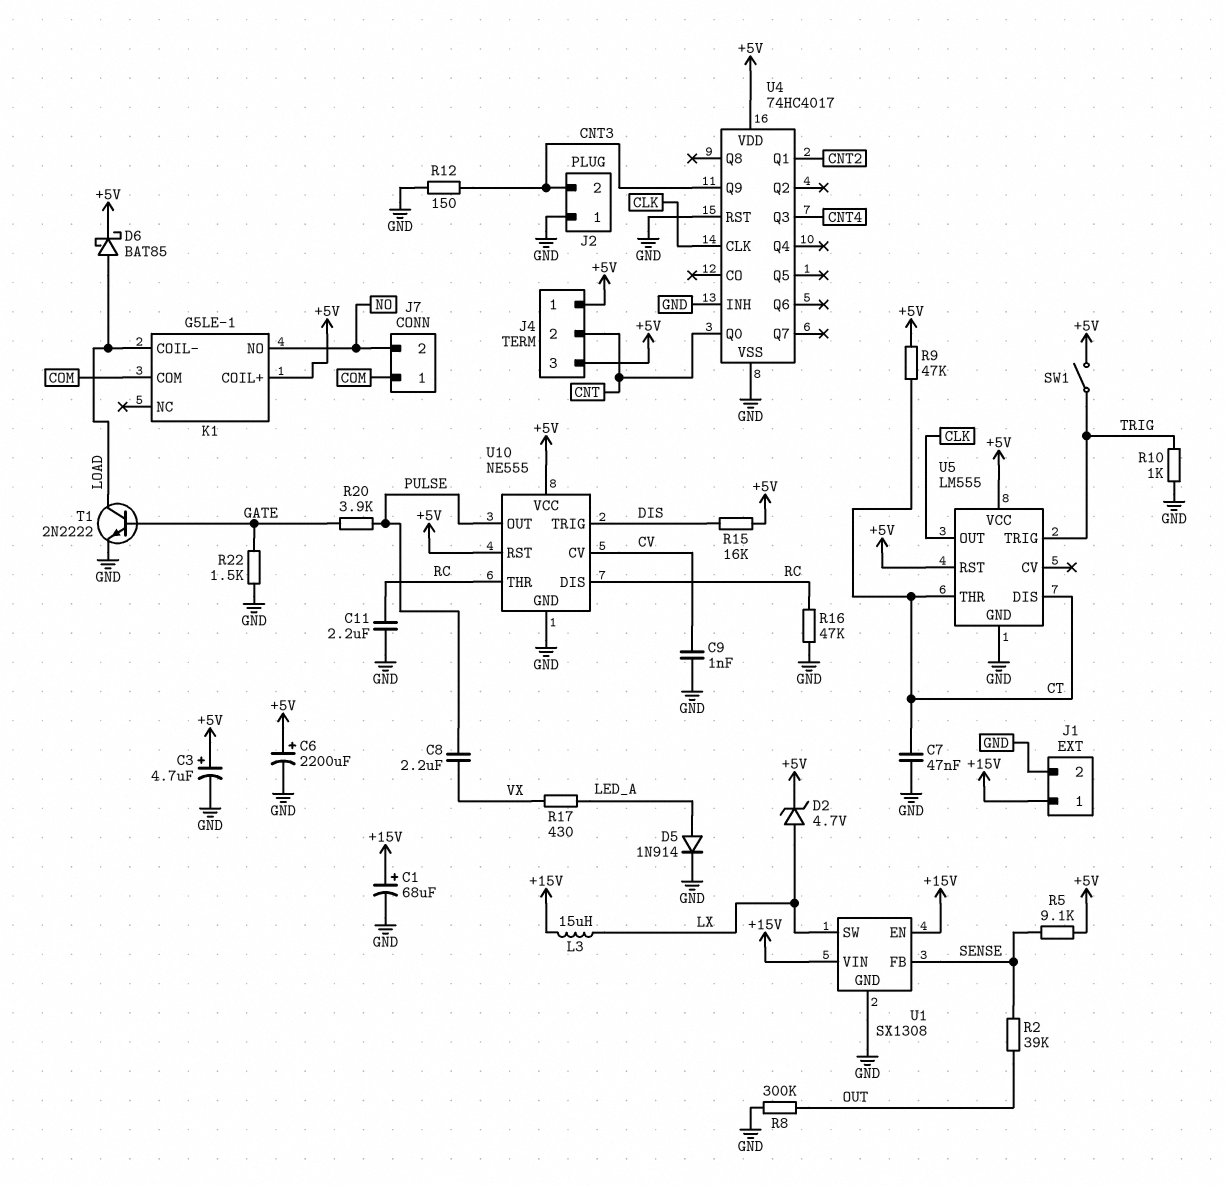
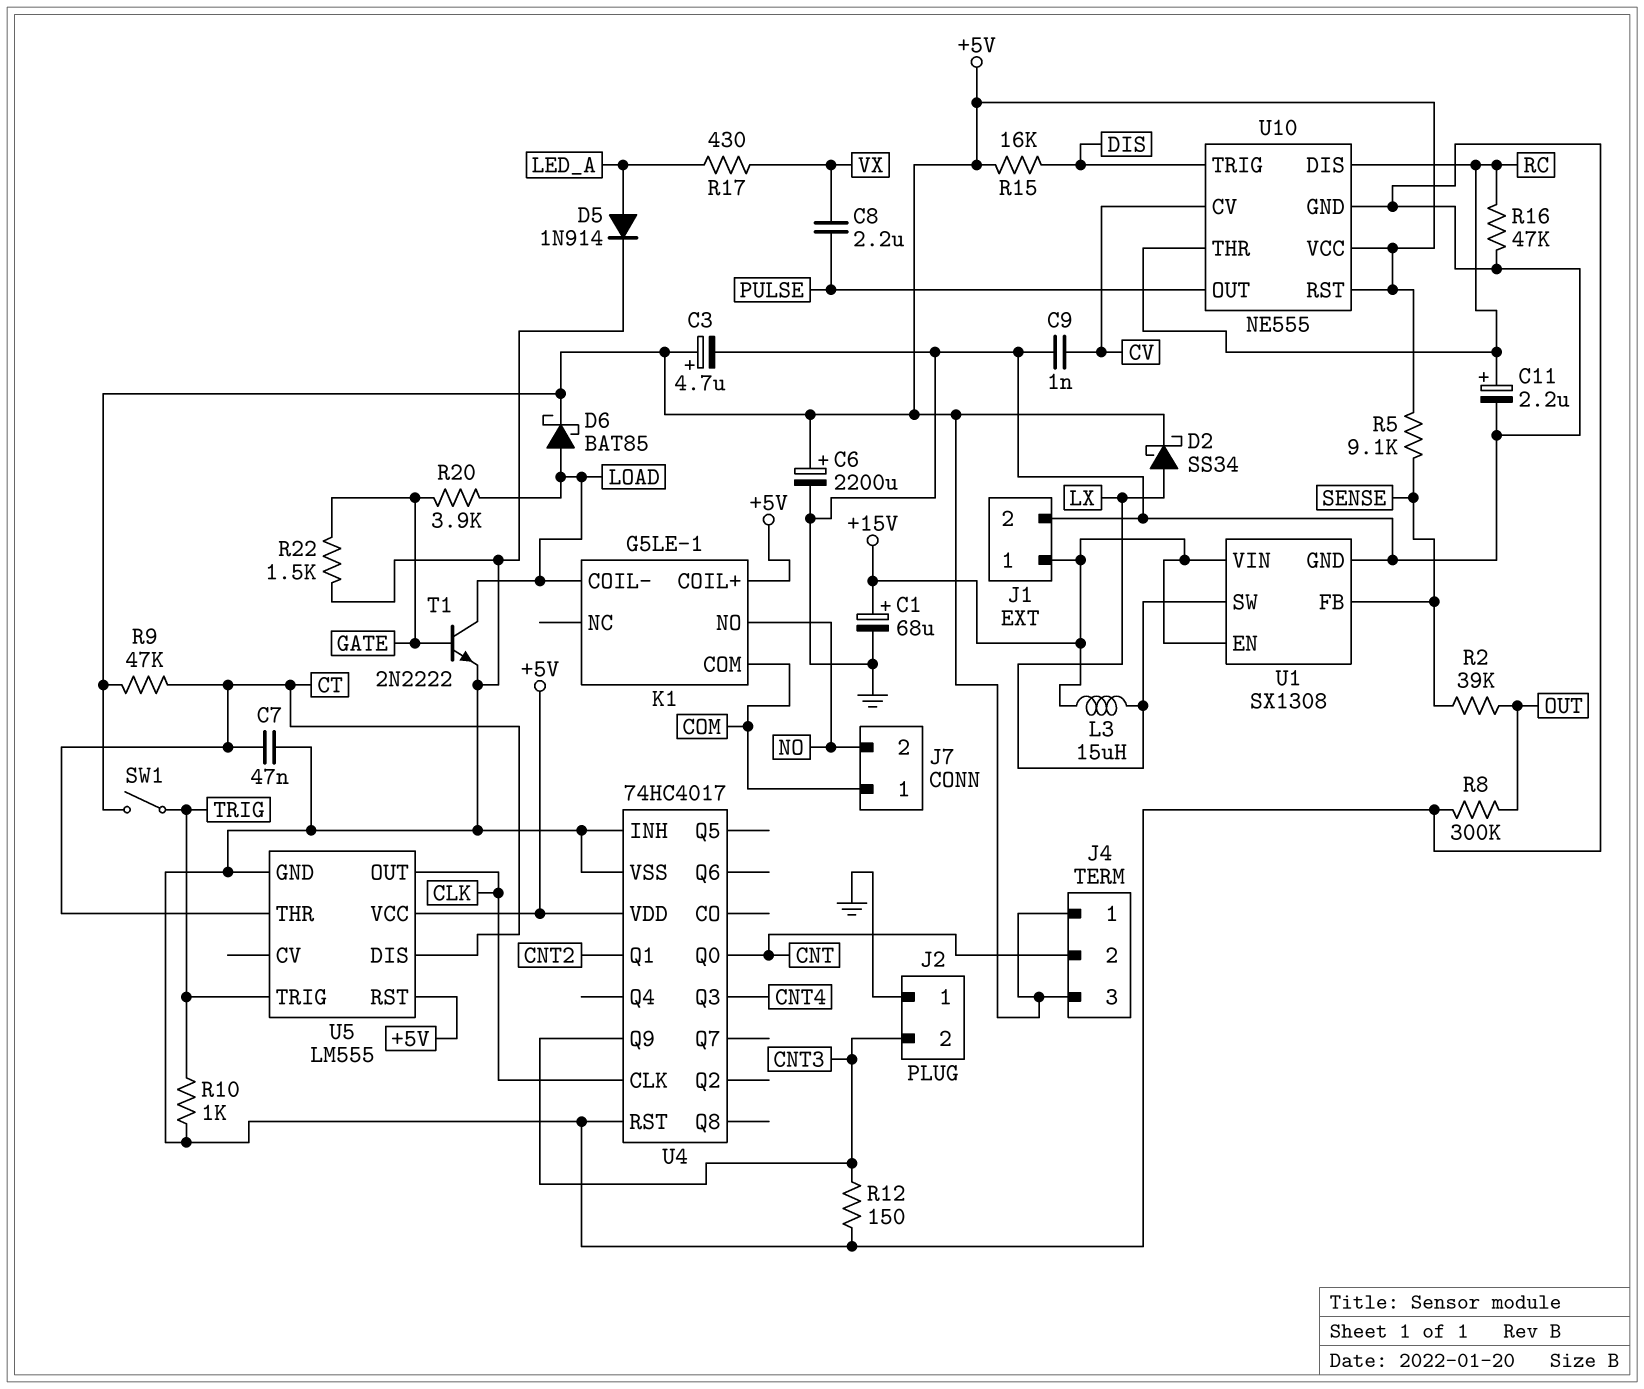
C11: 2.2uF (GND, RC) -> 2.2uF (plus RC, minus GND)
D2: zener 4.7V (A LX, K +5V) -> schottky SS34 (A LX, K +5V)
R20: 3.9k (GATE, PULSE) -> 3.9k (GATE, LOAD)

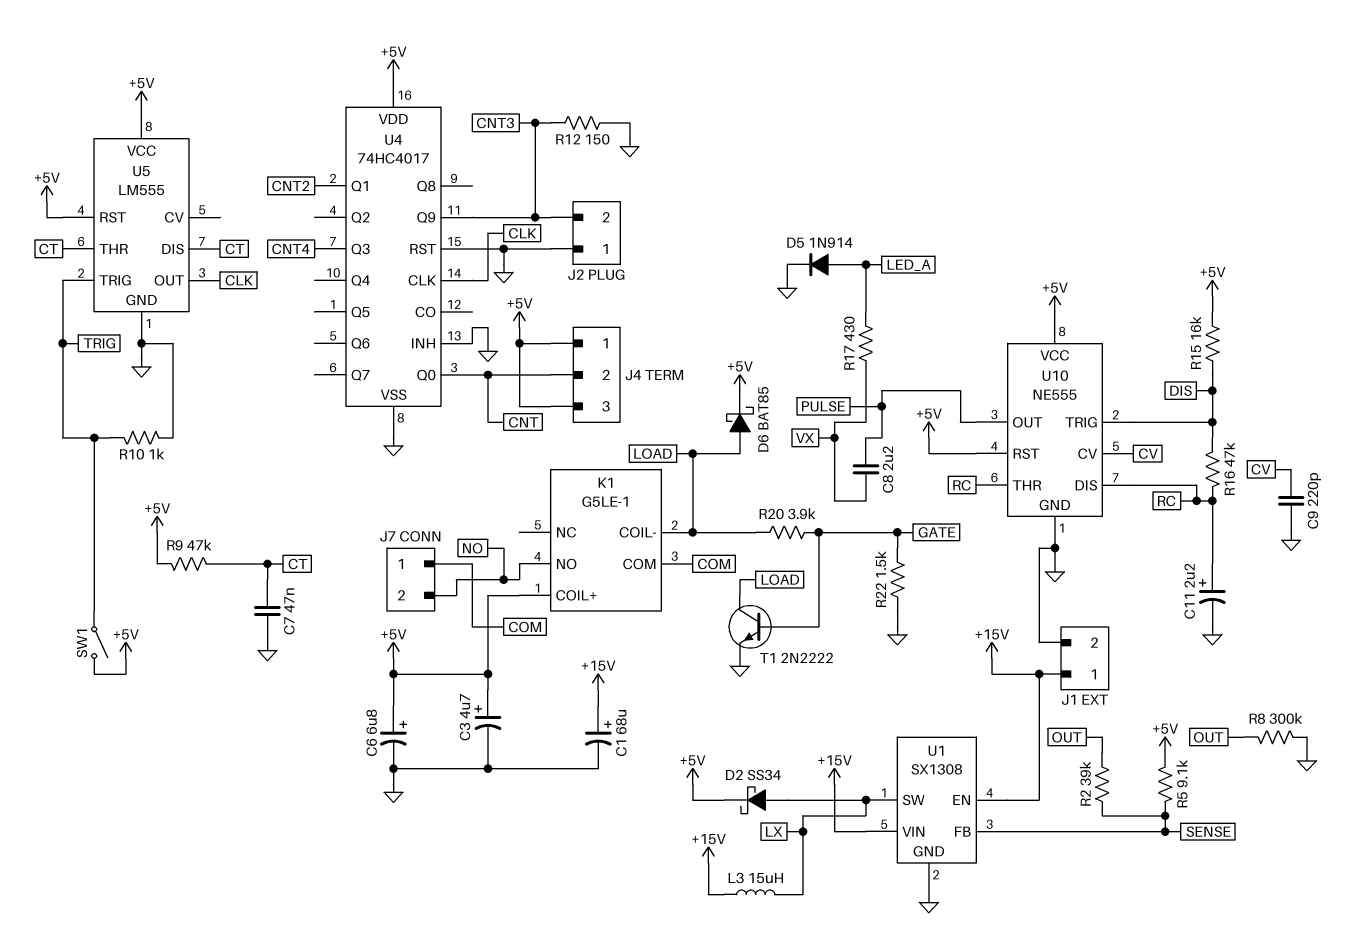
C6: 2200uF (plus +5V, minus GND) -> 6.8uF (plus +5V, minus GND)
C9: 1nF (CV, GND) -> 220pF (CV, GND)
R16: 47k (GND, RC) -> 47k (DIS, RC)

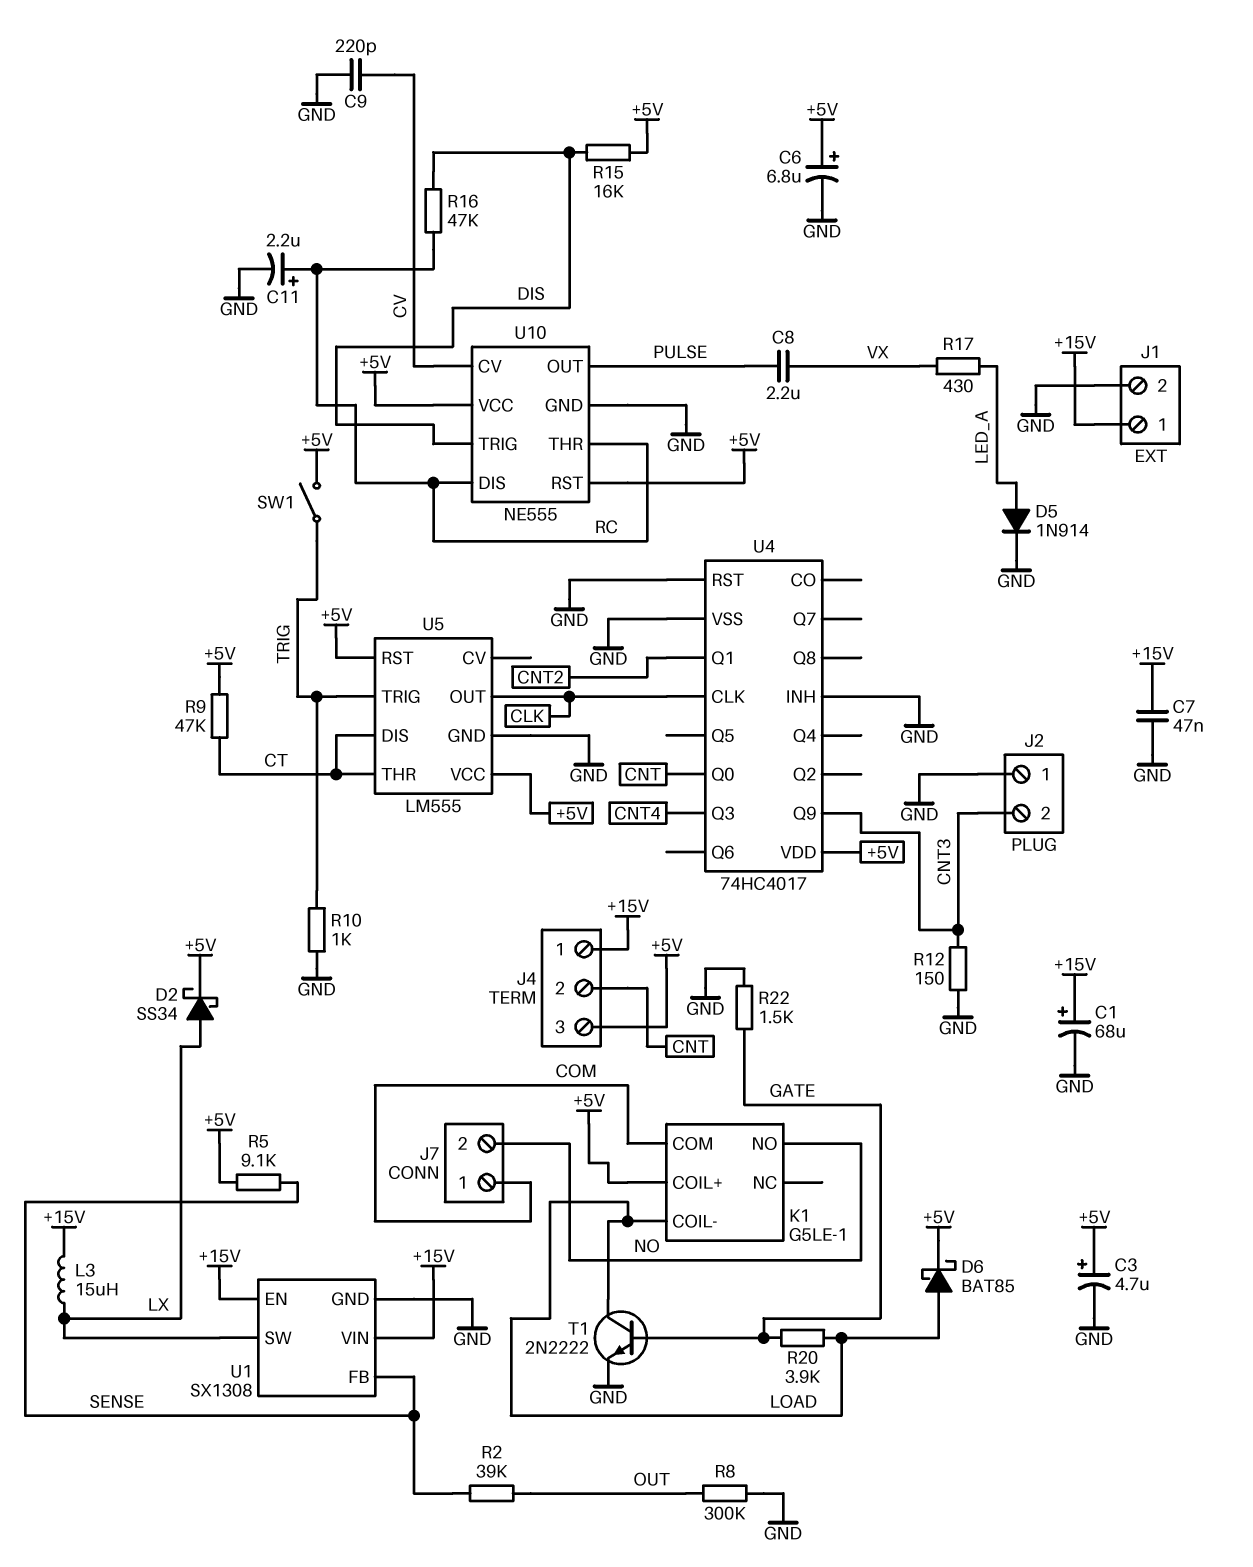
C7: 47nF (CT, GND) -> 47nF (+15V, GND)
J4 pin 1: +5V -> +15V

